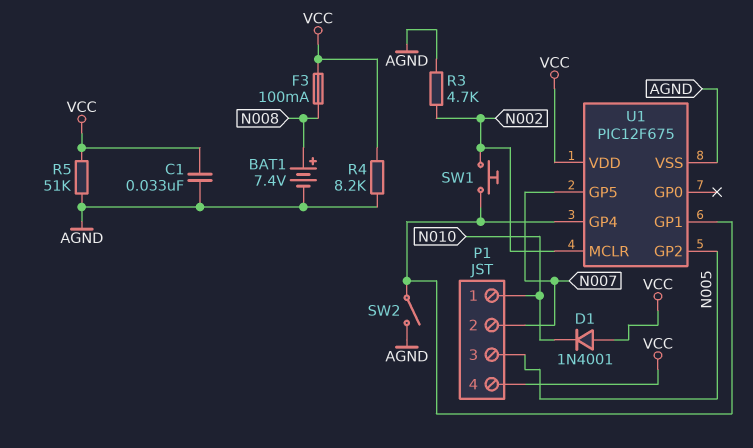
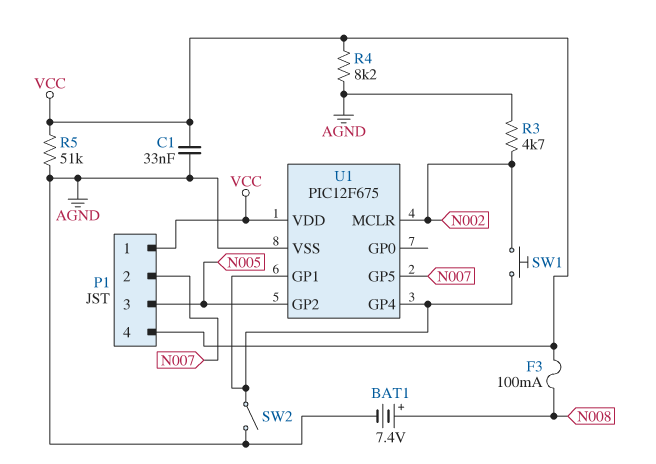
D1: diode 1N4001 (A VCC, K N010) -> none
P1 pin 1: N010 -> VCC

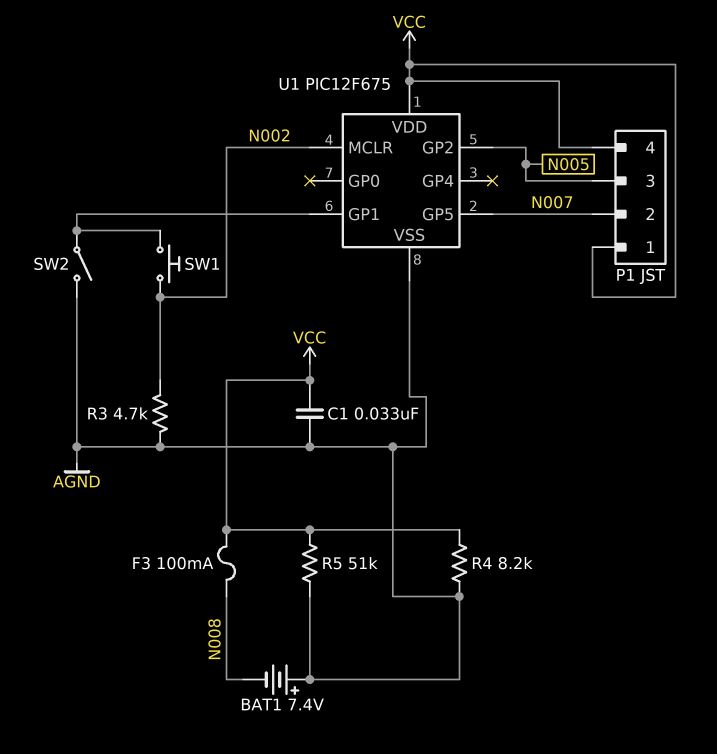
BAT1: 7.4V (plus N008, minus AGND) -> 7.4V (plus AGND, minus N008)
U1 pin GP4: U1/GP1 -> none

